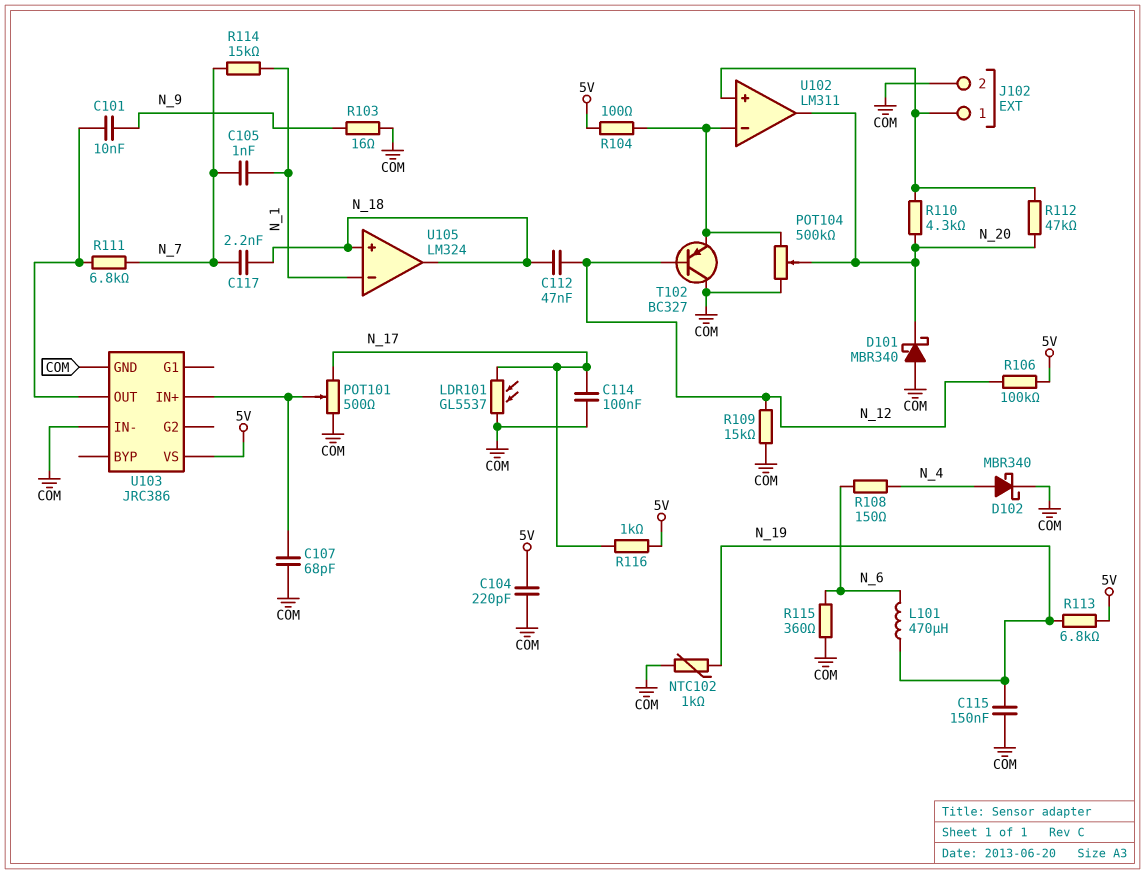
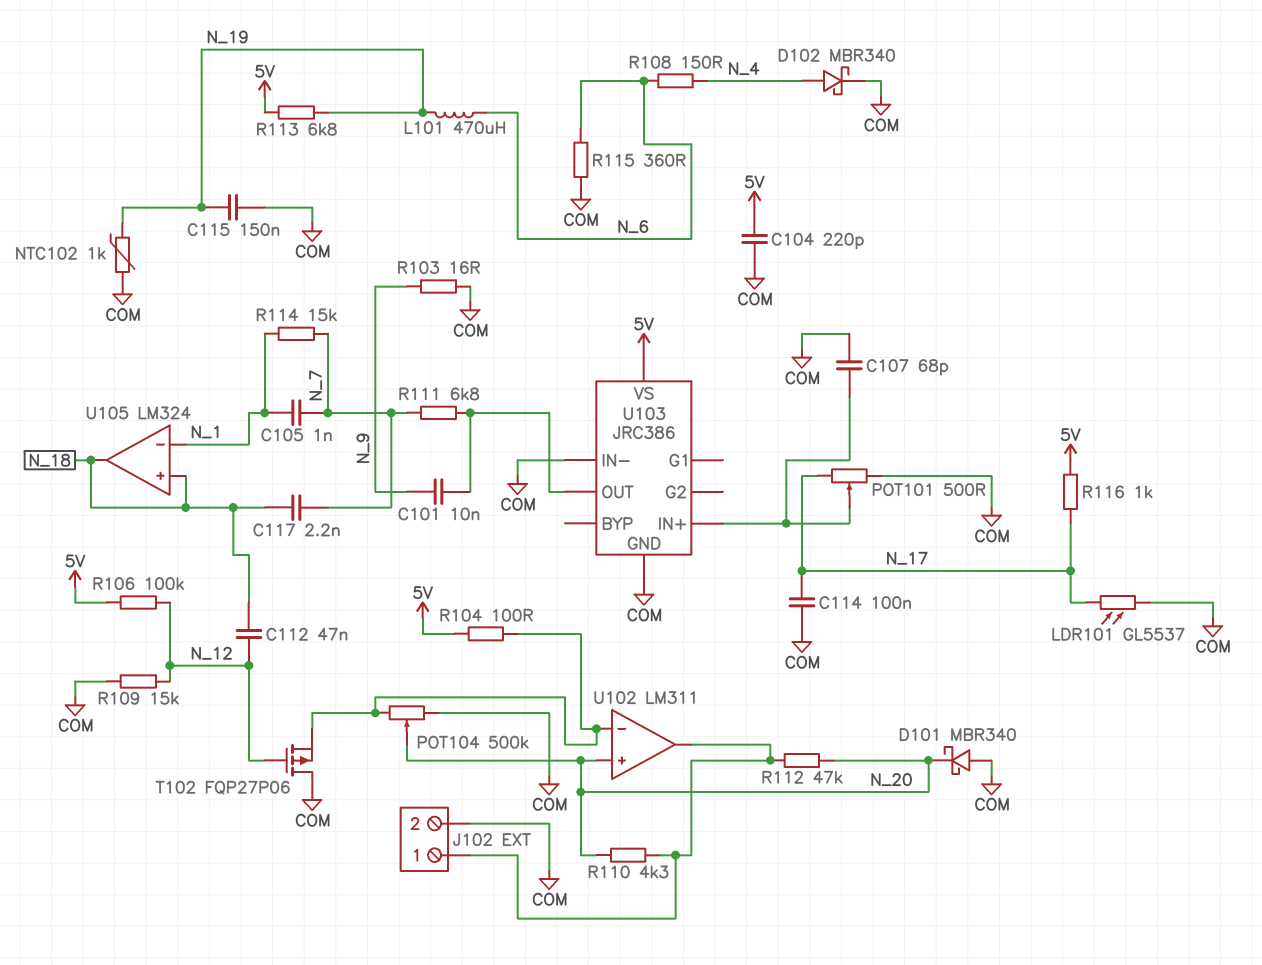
T102: PNP BC327 (B N_12, C COM, E U102/in-) -> PMOS FQP27P06 (G N_12, D COM, S U102/in-)
U102 pin in+: J102/1 -> N_20
U102 pin out: N_20 -> J102/1

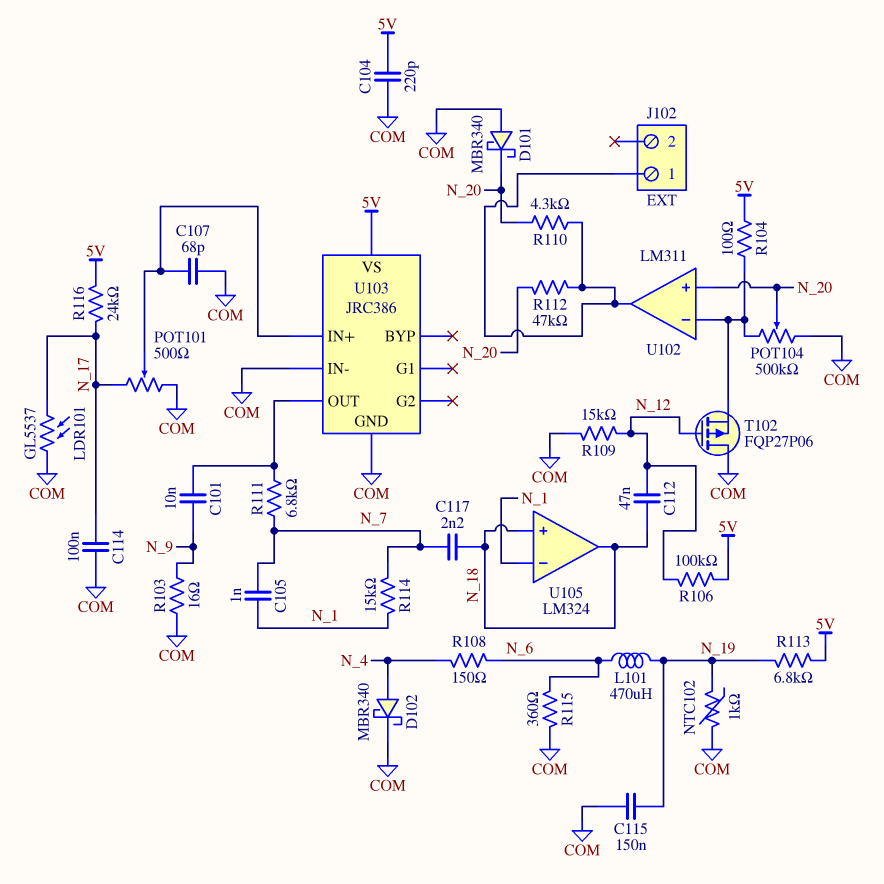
J102 pin 2: COM -> none
R116: 1k (5V, N_17) -> 24k (5V, N_17)

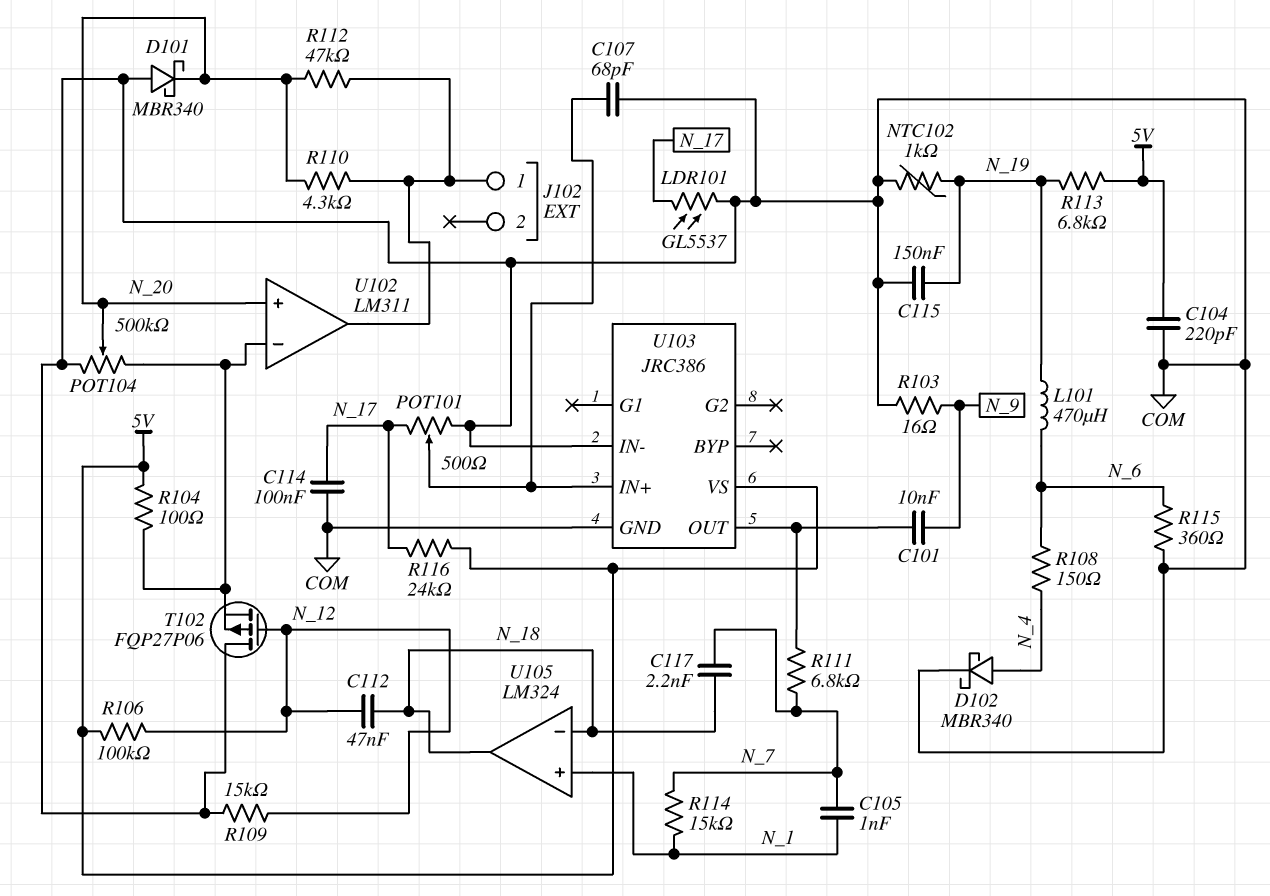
U105 pin in+: N_18 -> N_1
U105 pin in-: N_1 -> N_18

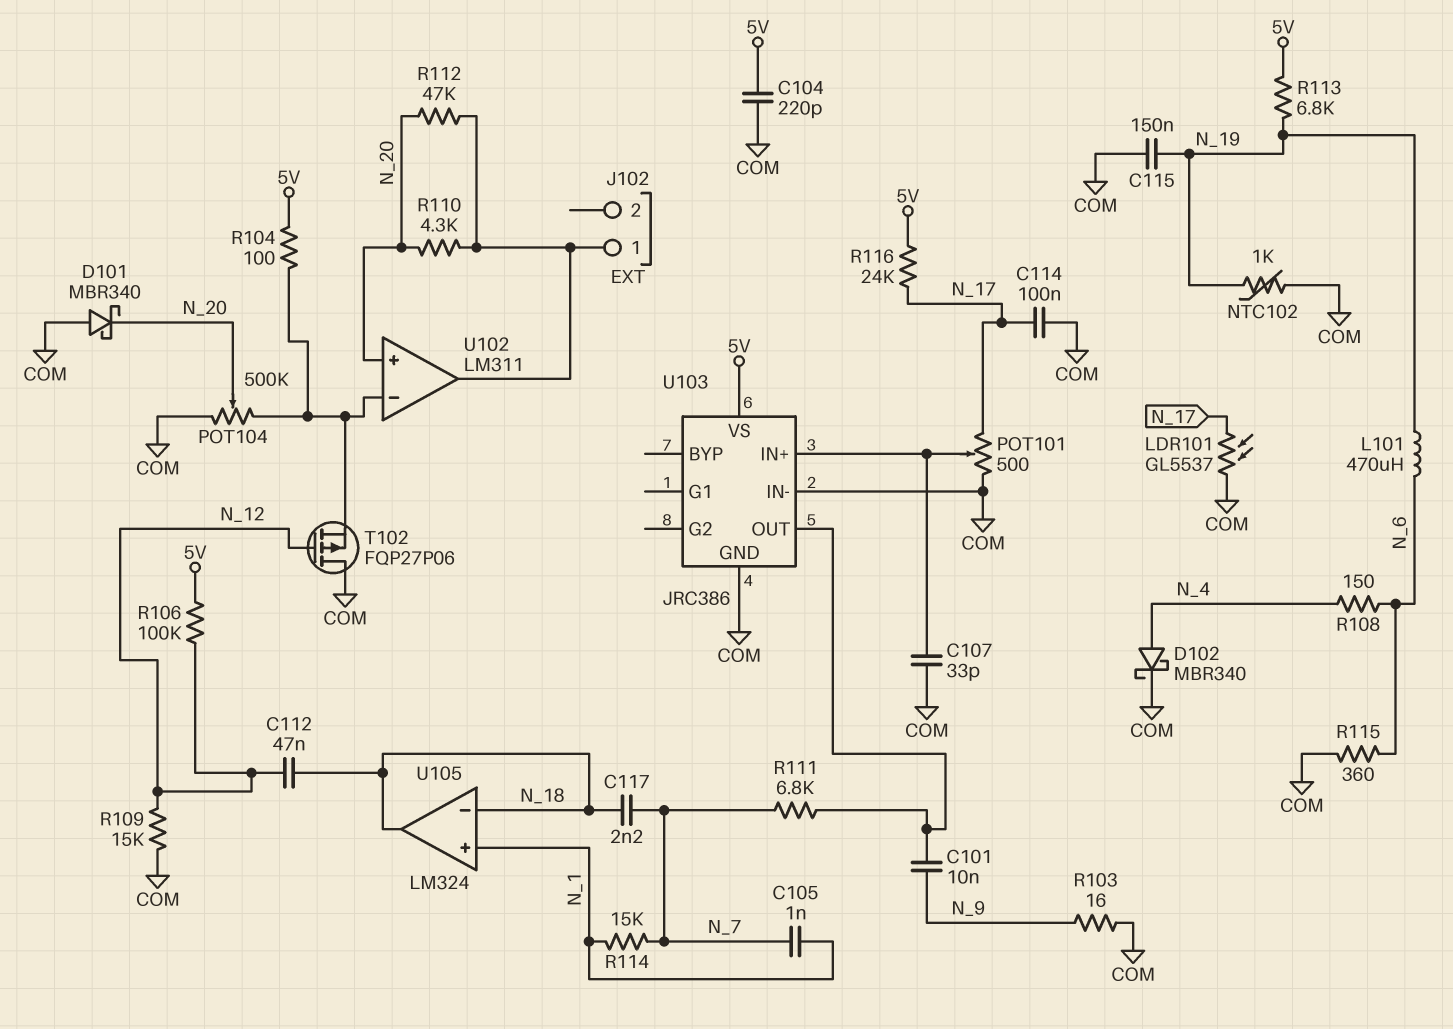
C107: 68pF (COM, U103/IN+) -> 33pF (COM, U103/IN+)

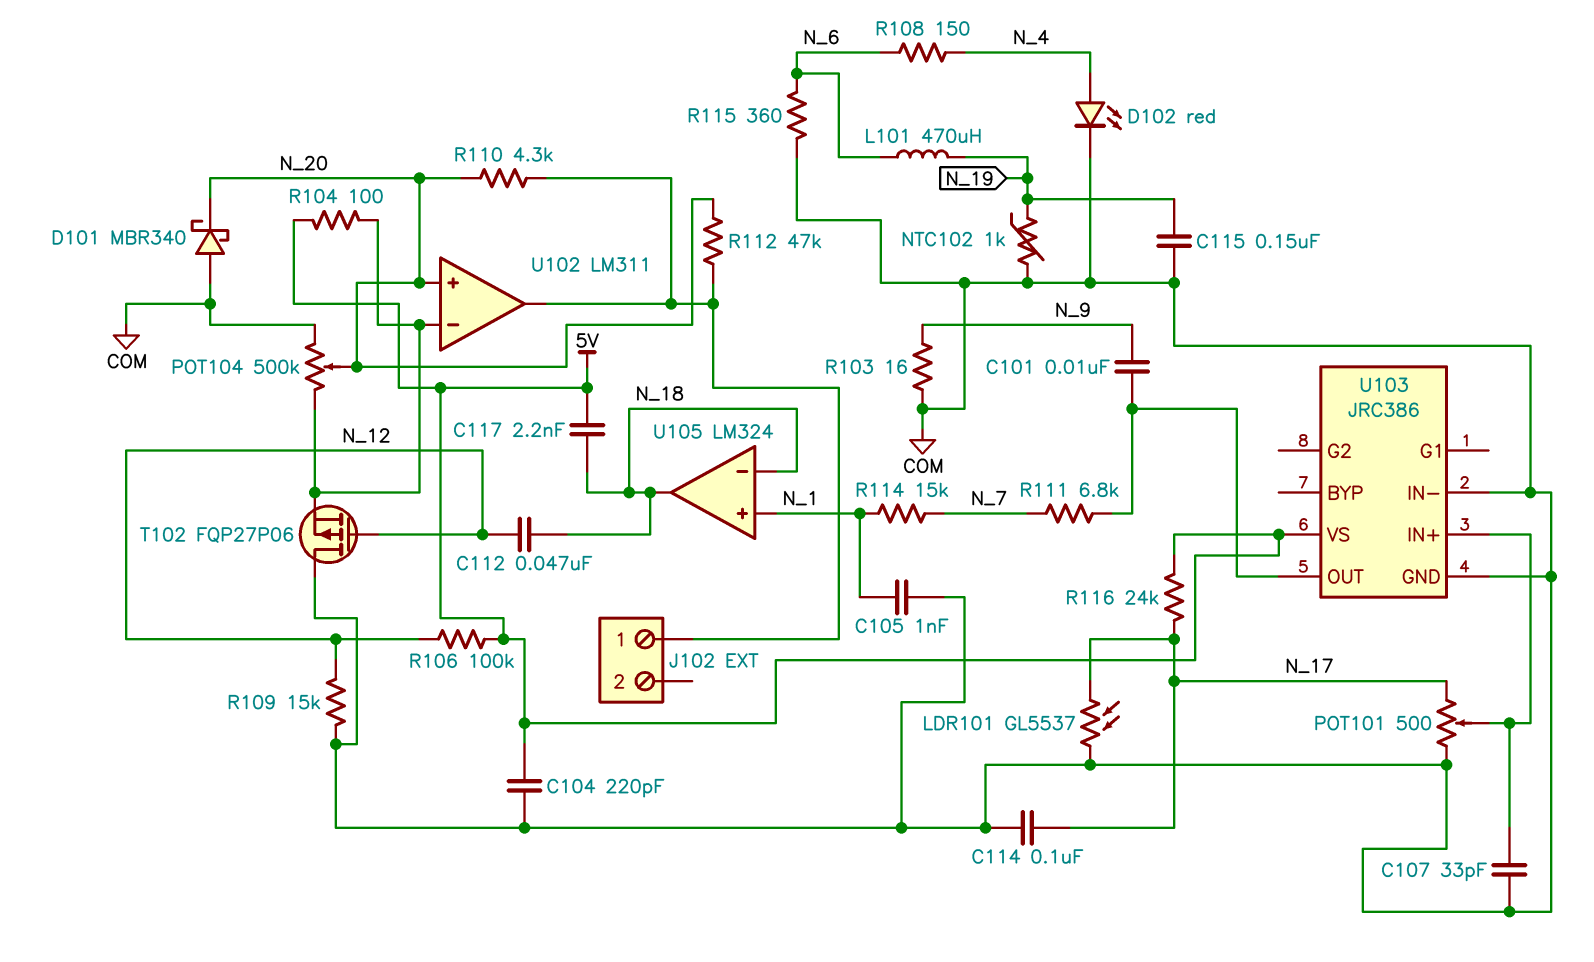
C105: 1nF (N_1, N_7) -> 1nF (COM, N_1)
C117: 2.2nF (N_7, N_18) -> 2.2nF (5V, N_18)
D102: schottky MBR340 (A N_4, K COM) -> LED red (A N_4, K COM)
R113: 6.8k (5V, N_19) -> none

